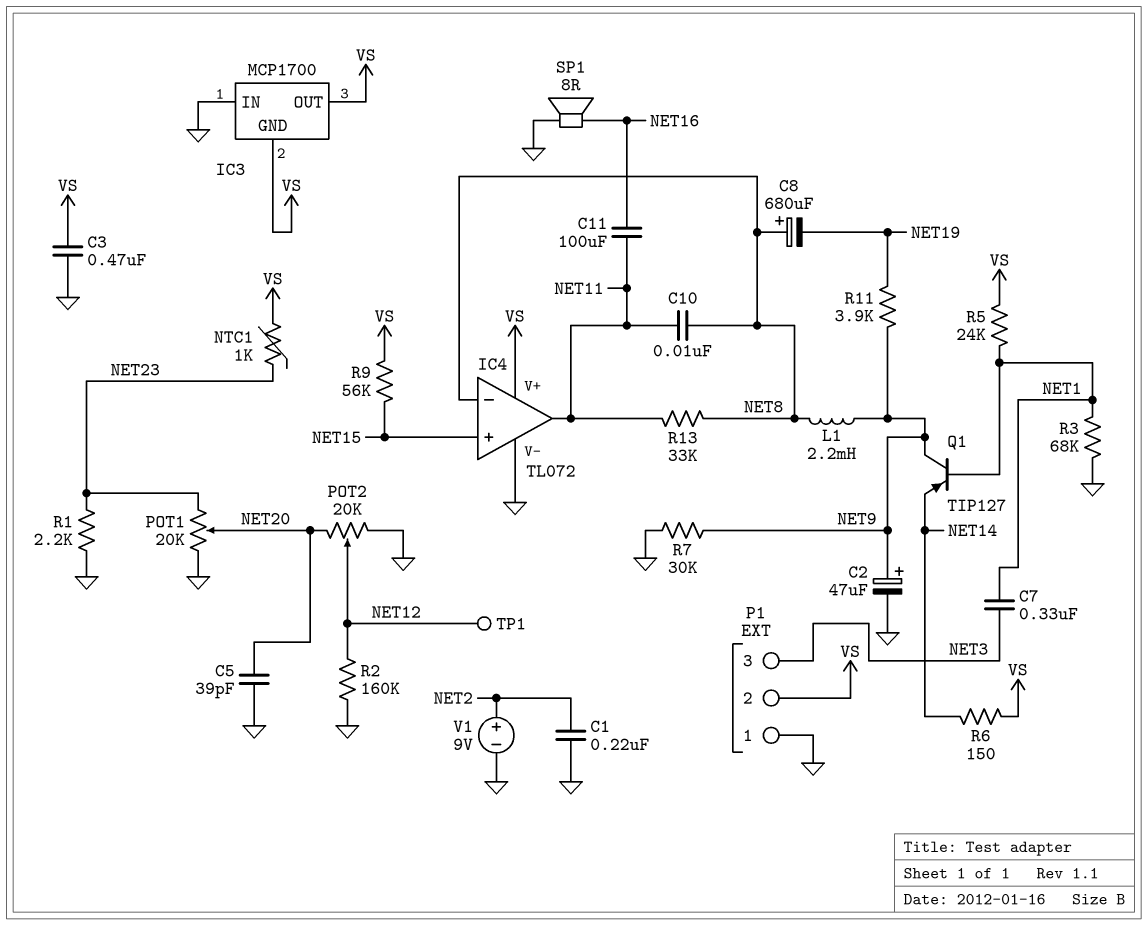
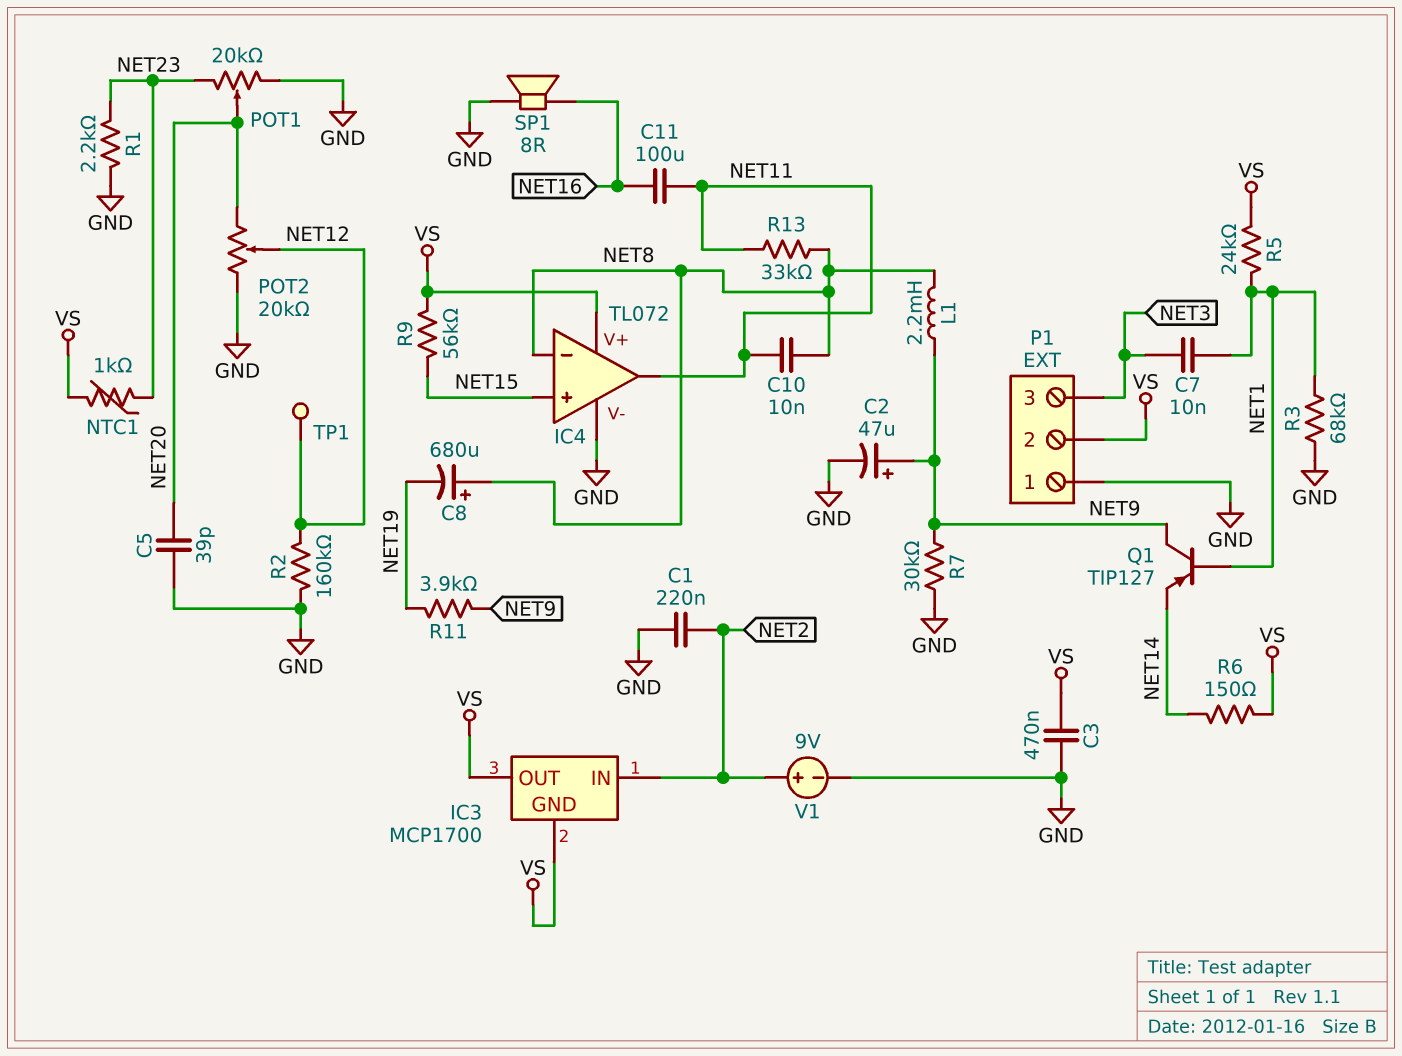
C7: 330nF (NET1, NET3) -> 10nF (NET1, NET3)
IC3 pin IN: GND -> NET2

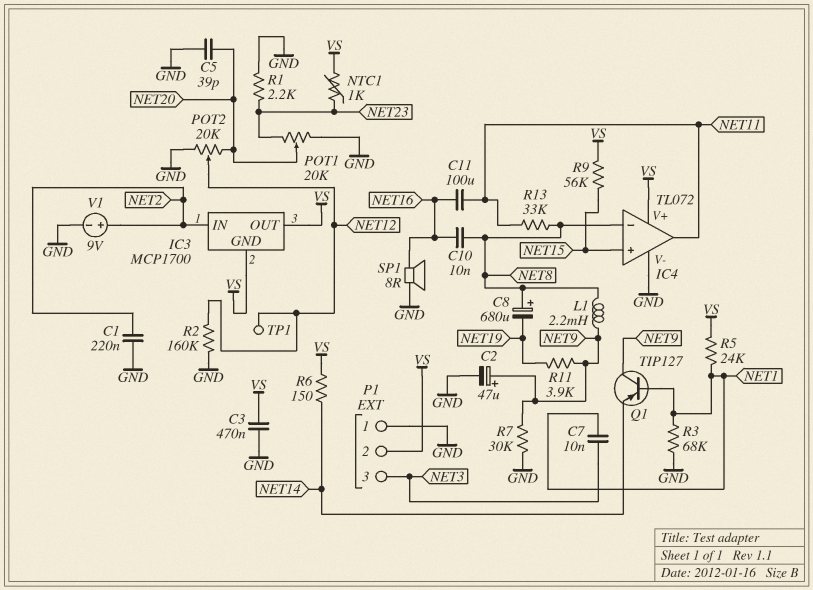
C10: 10nF (NET8, NET11) -> 10nF (NET8, NET16)

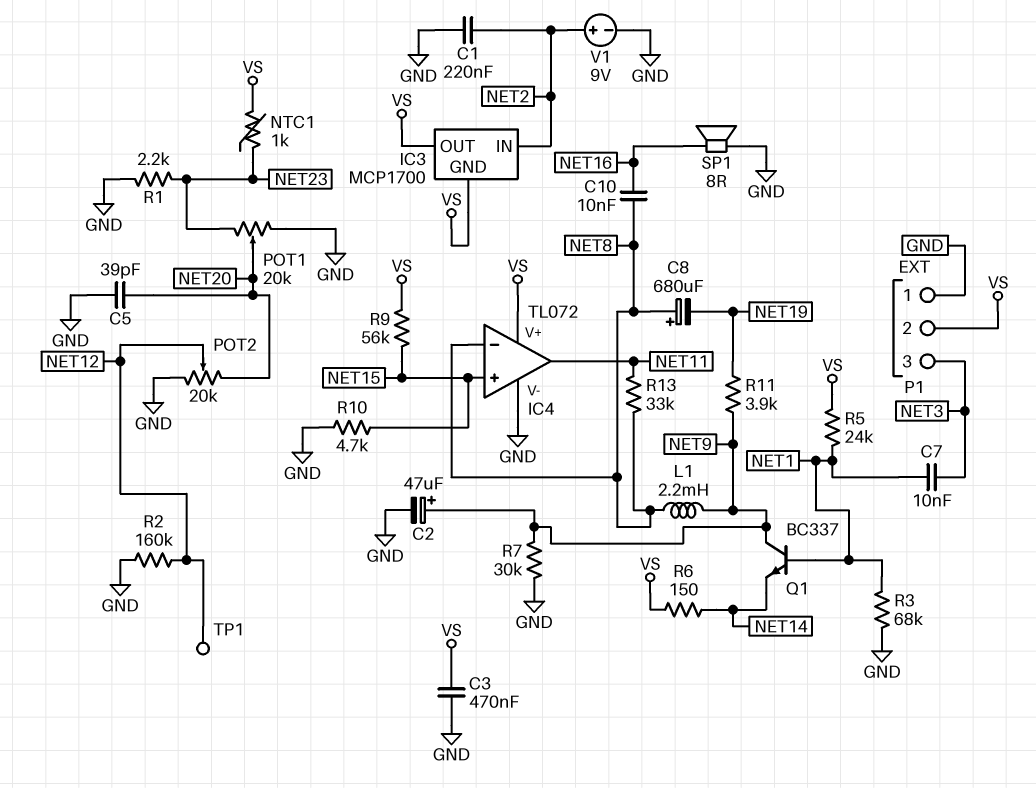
C11: 100uF (NET11, NET16) -> none
Q1: PNP TIP127 (B NET1, C NET9, E NET14) -> NPN BC337 (B NET1, C NET9, E NET14)
R10: none -> 4.7k (GND, NET15)

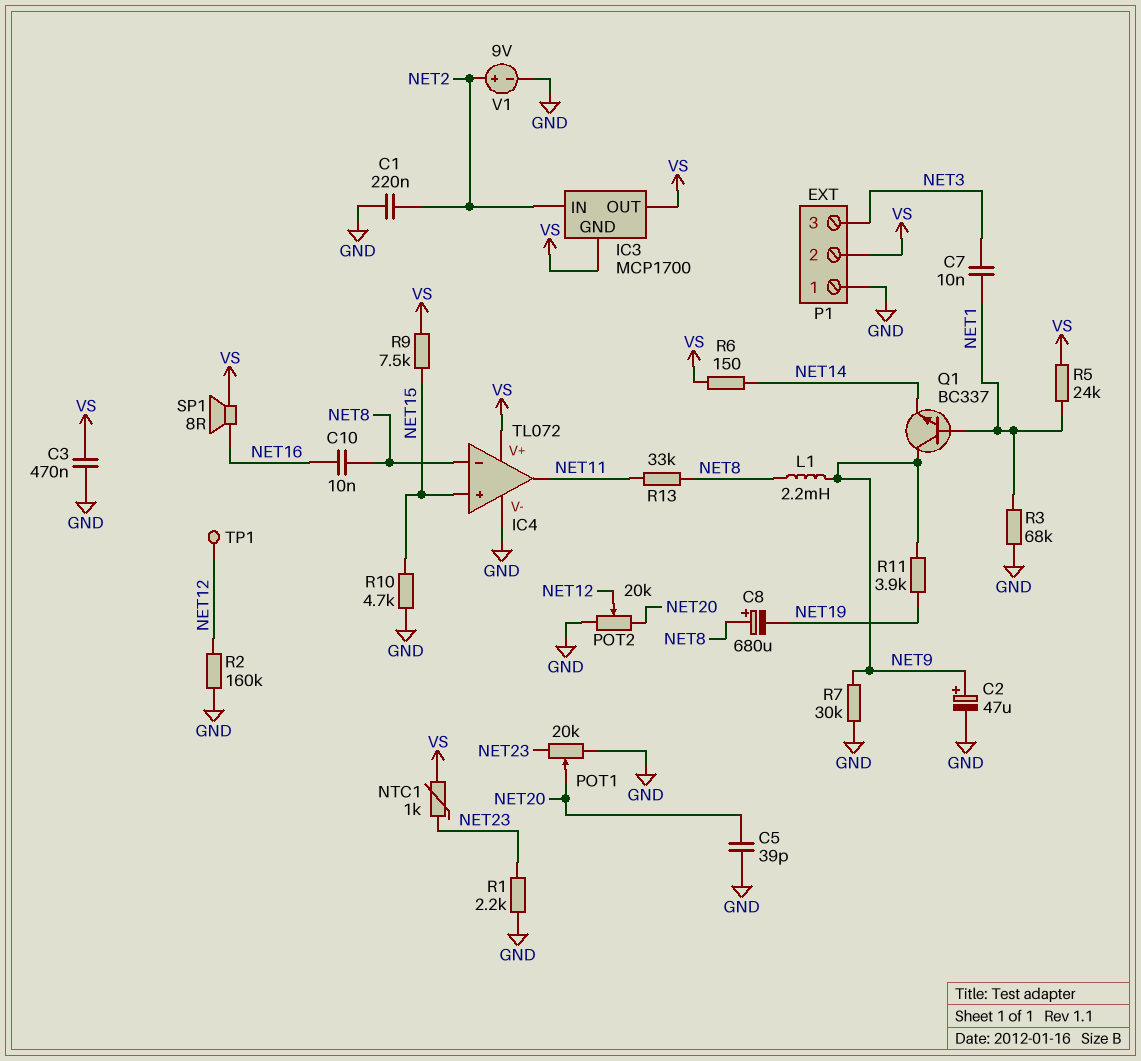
R9: 56k (NET15, VS) -> 7.5k (NET15, VS)
SP1: speaker 8R (GND, NET16) -> speaker 8R (NET16, VS)

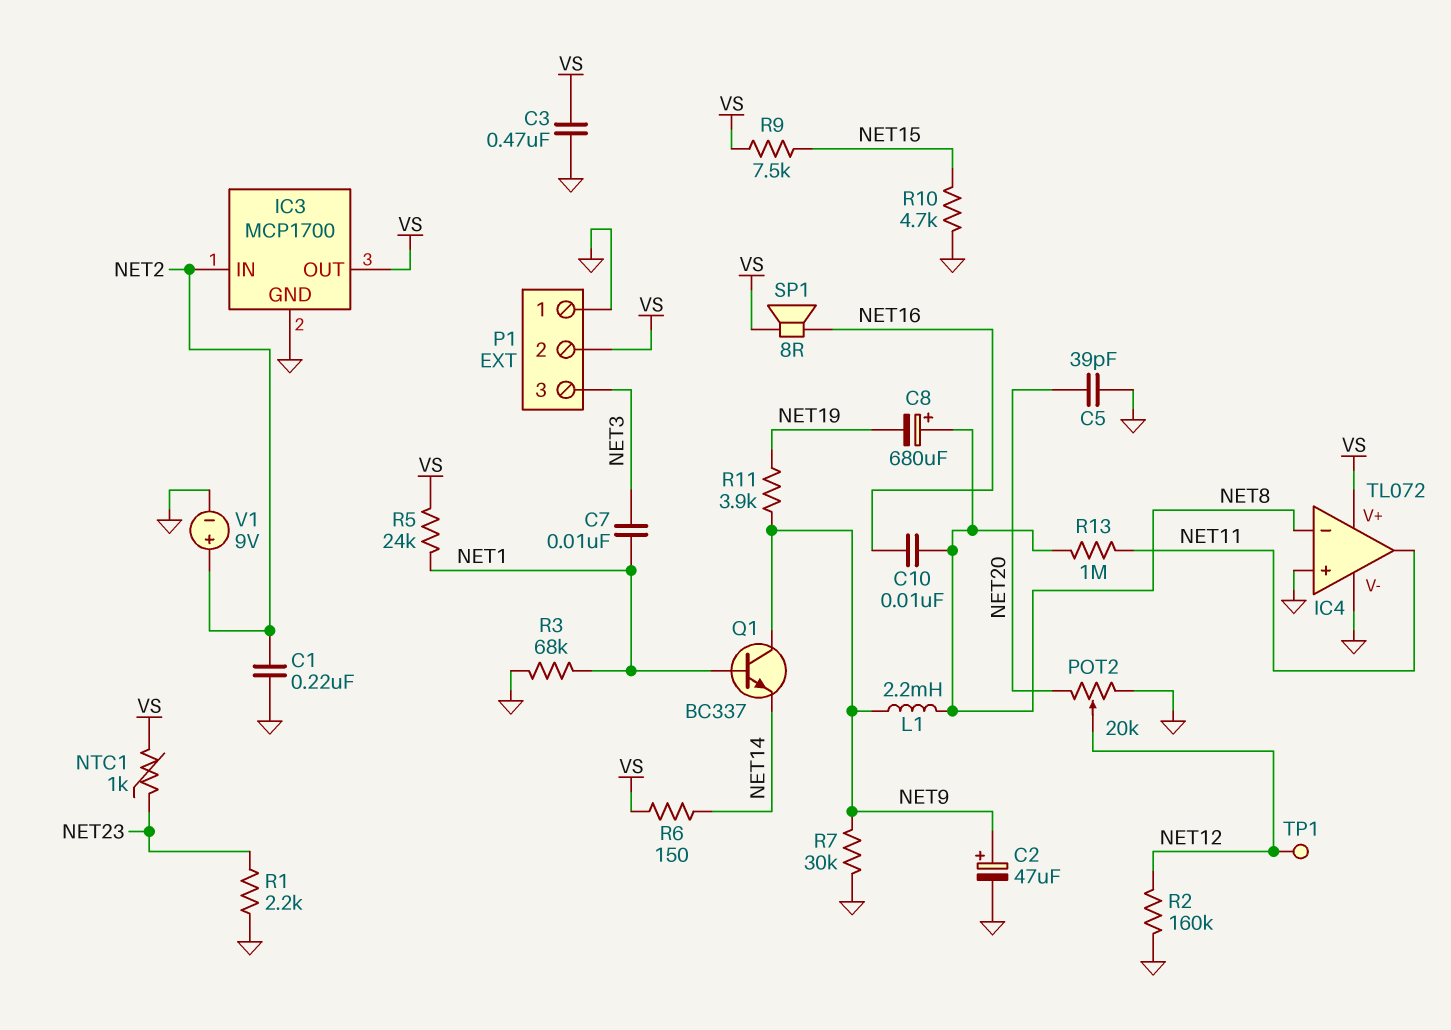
IC3 pin GND: VS -> GND
IC4 pin in+: NET15 -> GND
POT1: 20k (GND, NET23, wiper NET20) -> none
R13: 33k (NET8, NET11) -> 1M (NET8, NET11)

